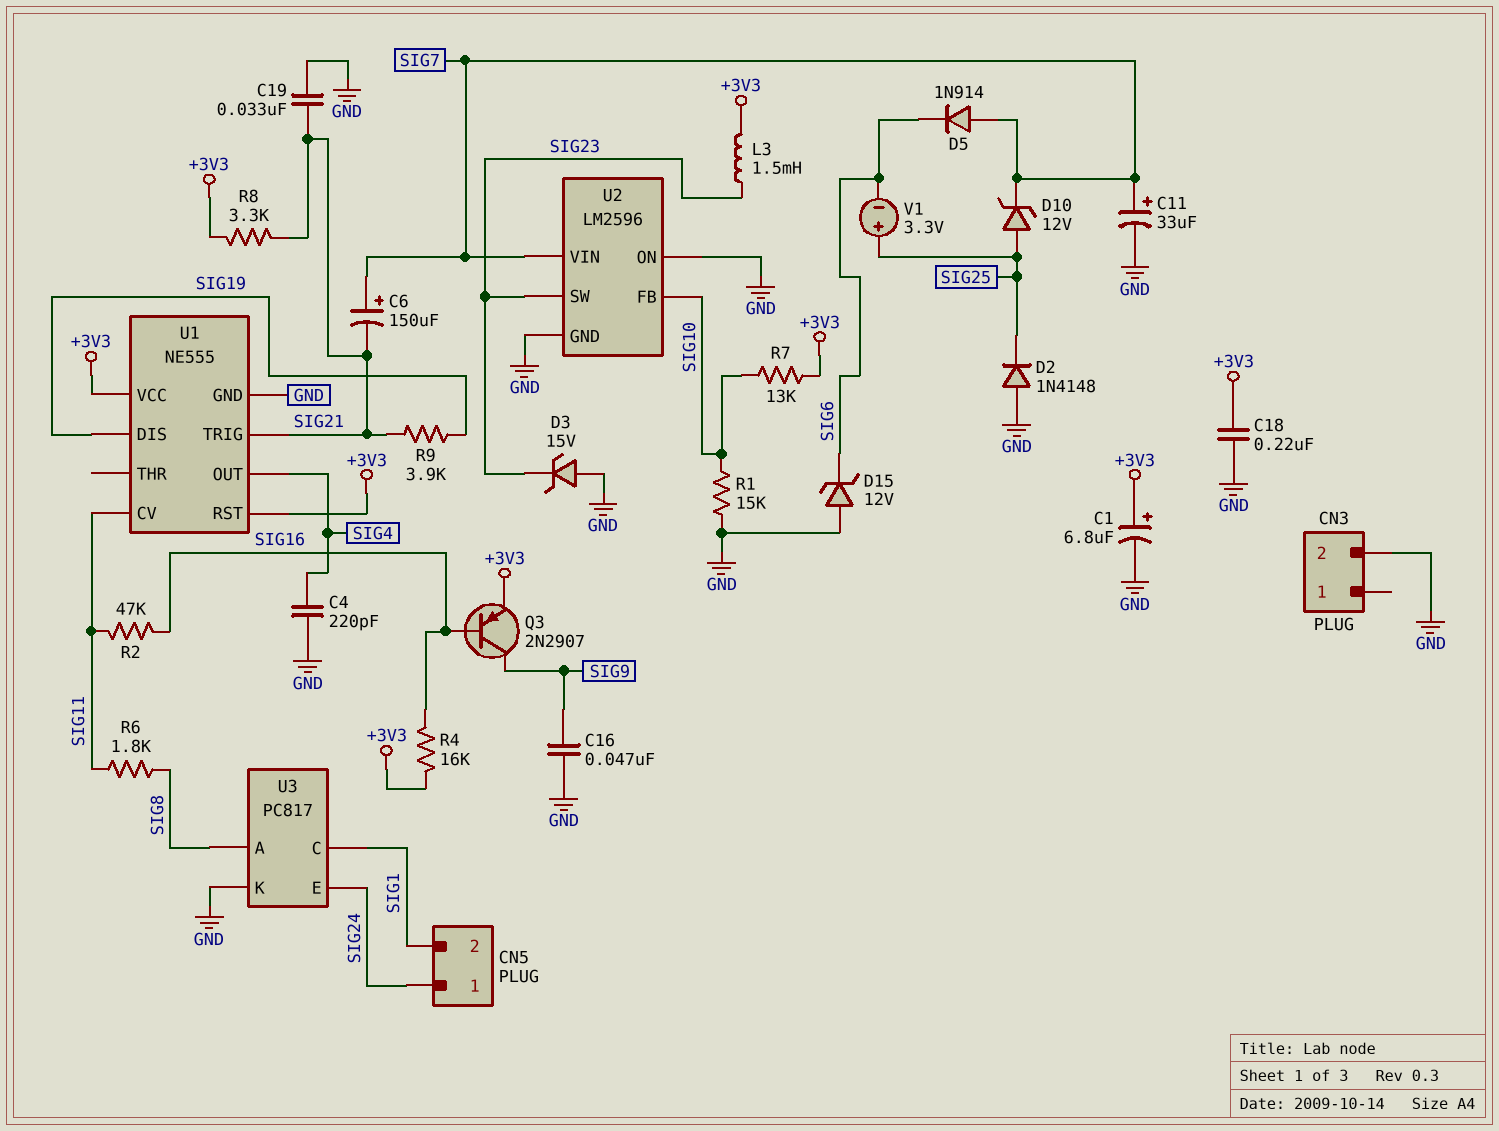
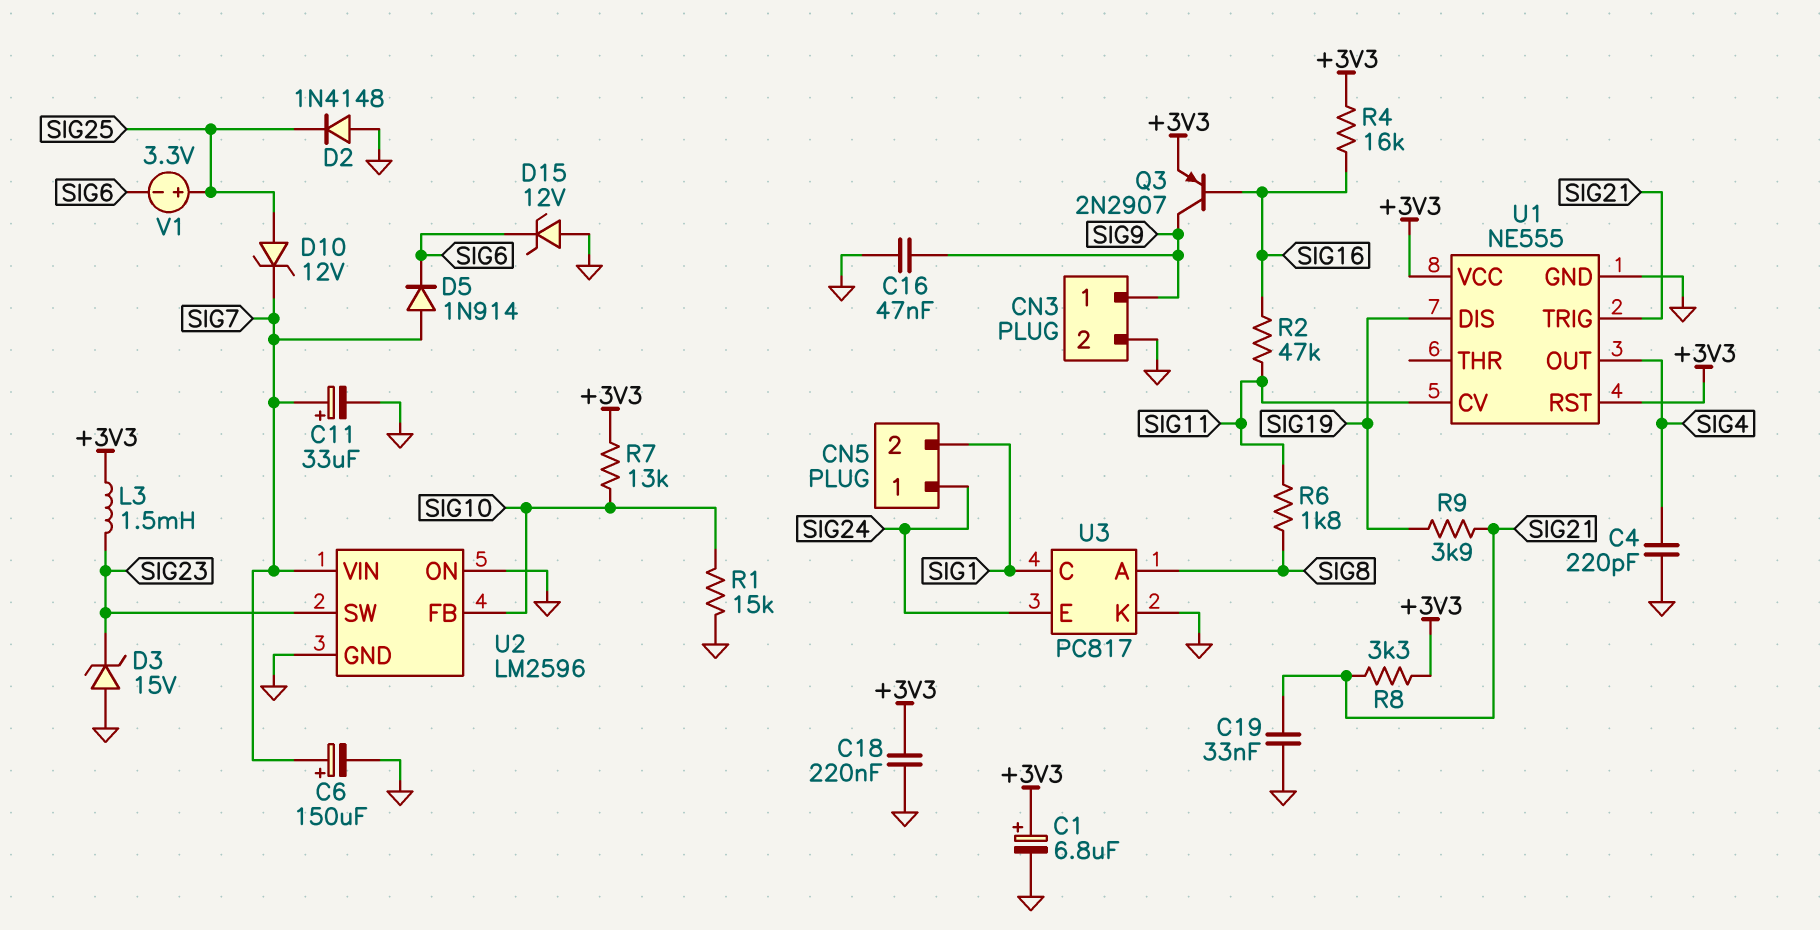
C6: 150uF (plus SIG7, minus SIG21) -> 150uF (plus SIG7, minus GND)
CN3 pin 1: none -> SIG9

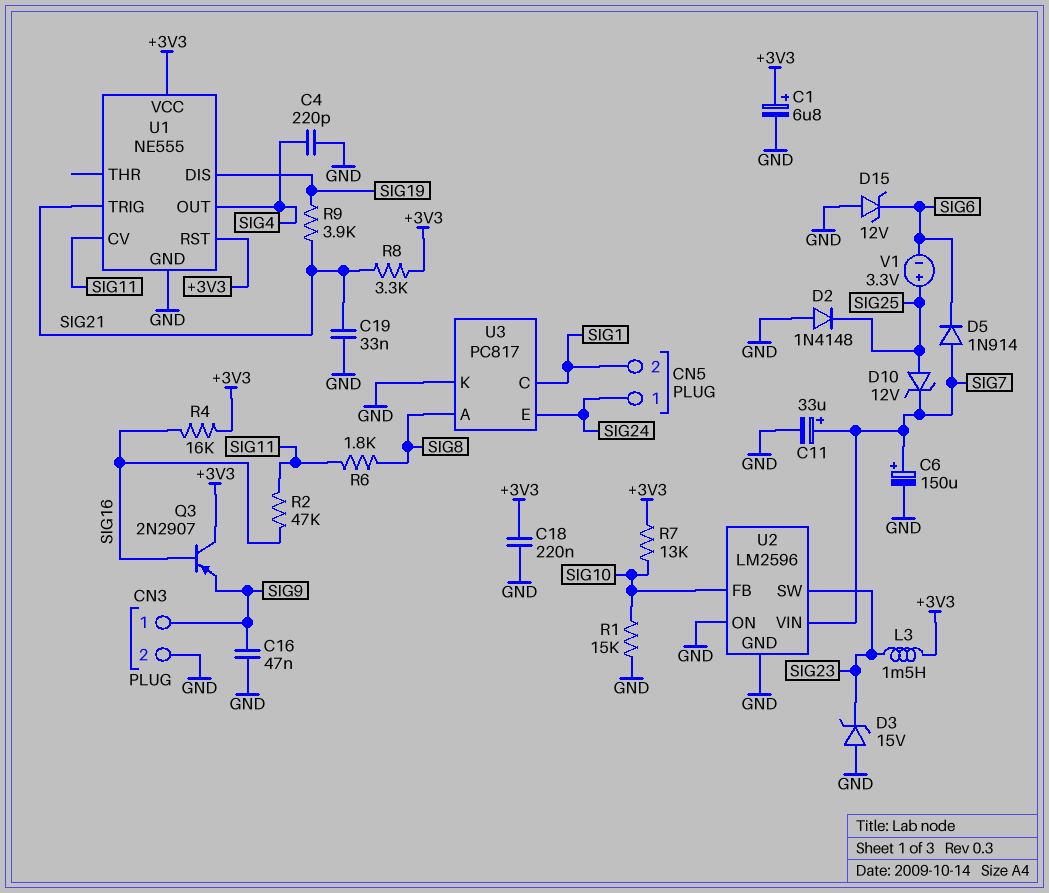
Q3: PNP 2N2907 (B SIG16, C SIG9, E +3V3) -> PNP 2N2907 (B SIG16, C +3V3, E SIG9)

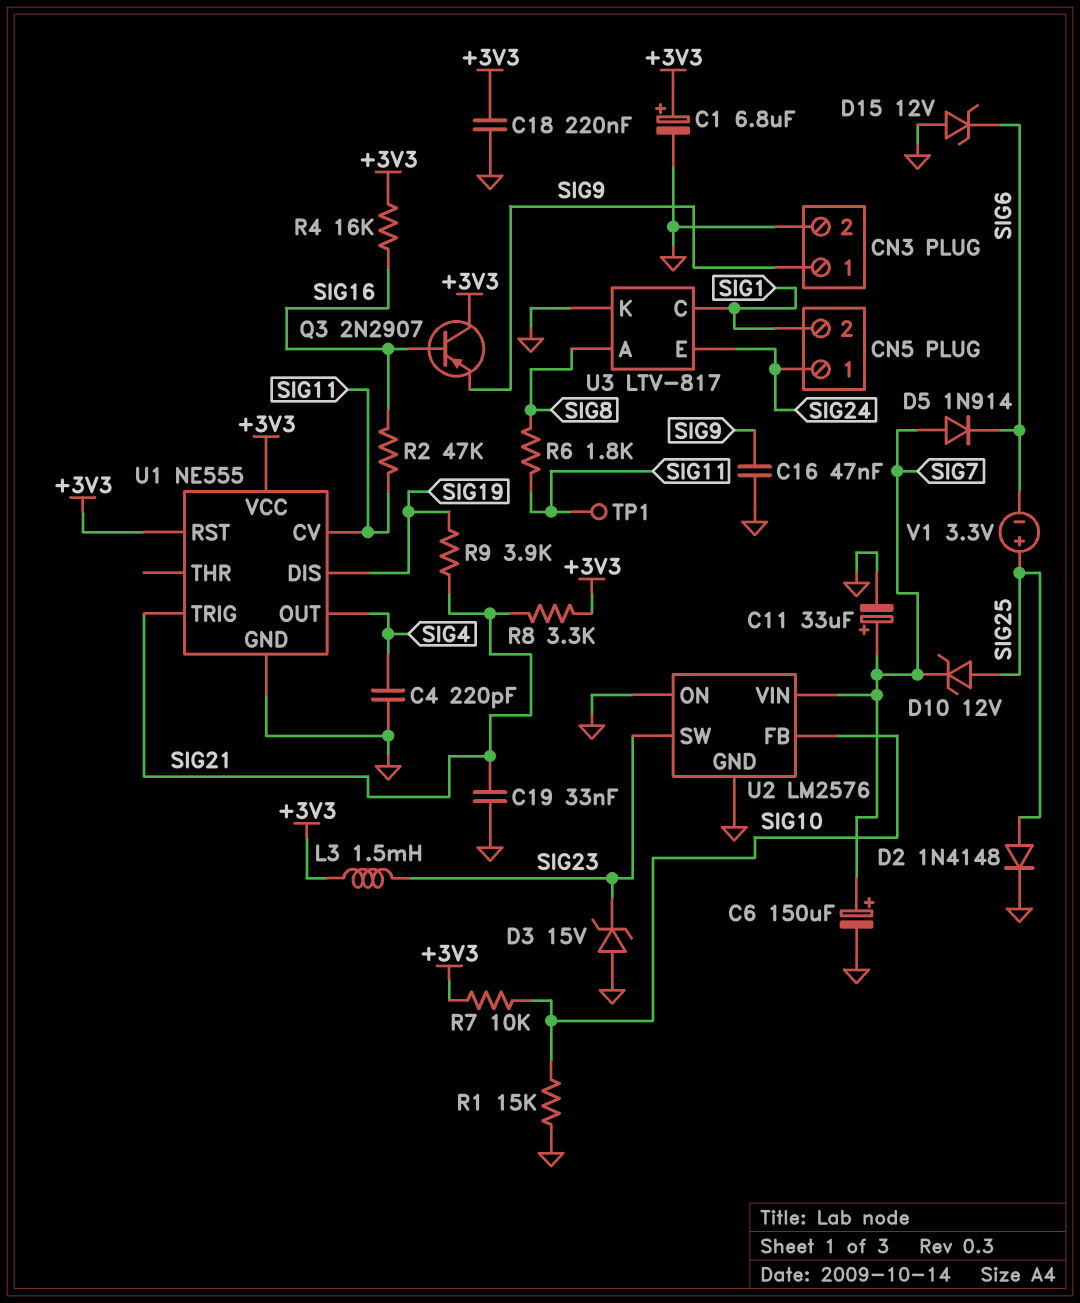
D2: diode 1N4148 (A GND, K SIG25) -> diode 1N4148 (A SIG25, K GND)
R7: 13k (+3V3, SIG10) -> 10k (+3V3, SIG10)
TP1: none -> test point (SIG11)
U2: LM2596 -> LM2576
U3: PC817 -> LTV-817

